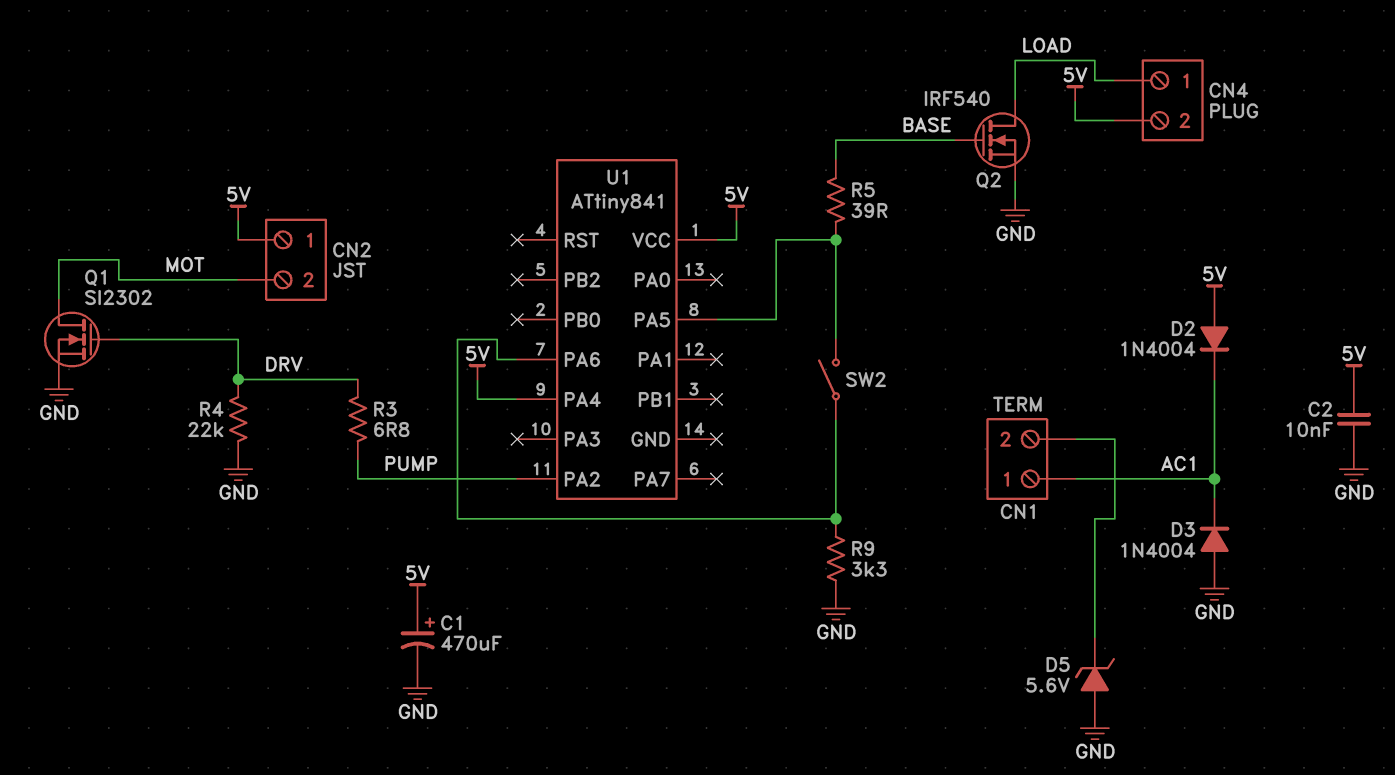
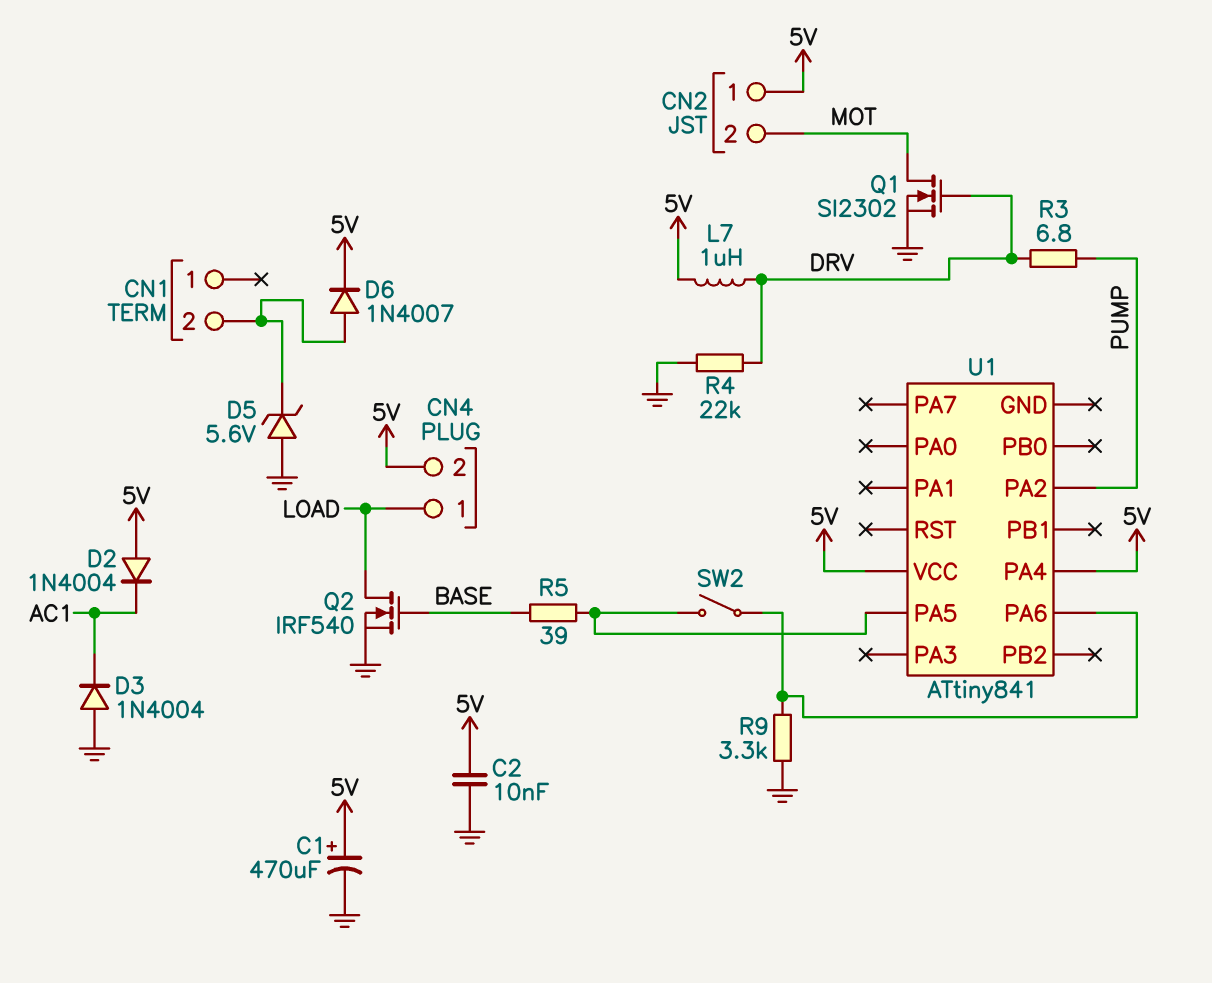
CN1 pin 1: AC1 -> none
D6: none -> diode 1N4007 (A CN1/2, K 5V)
L7: none -> 1uH (5V, DRV)

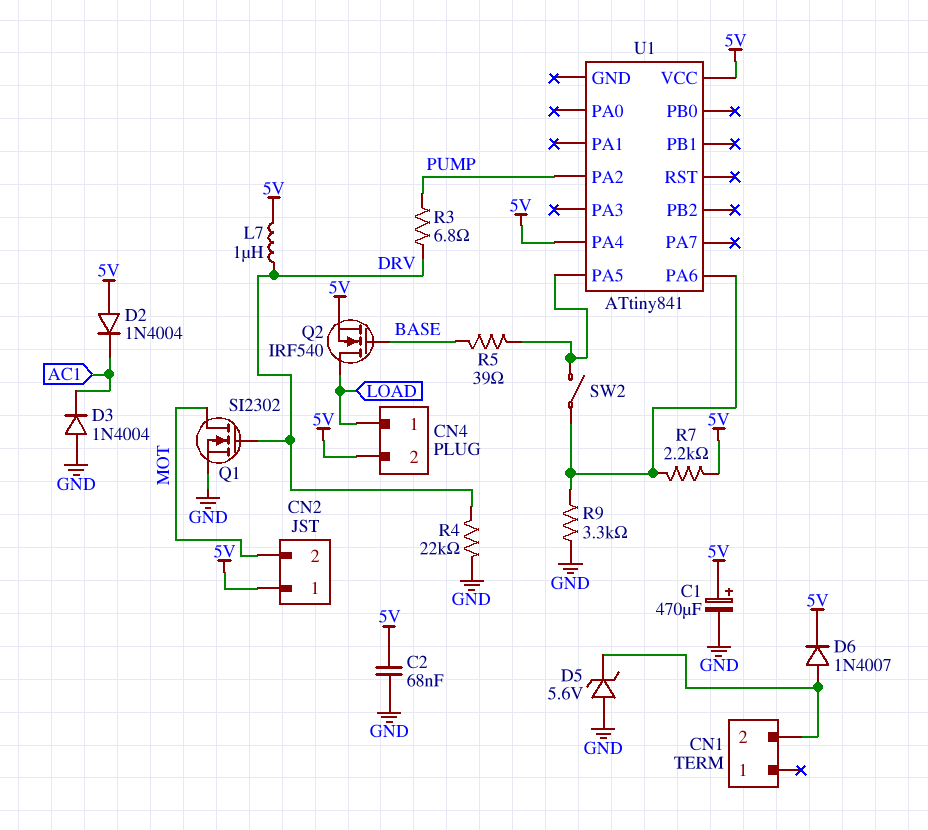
C2: 10nF (5V, GND) -> 68nF (5V, GND)
Q2: NMOS IRF540 (G BASE, D LOAD, S GND) -> NMOS IRF540 (G BASE, D LOAD, S 5V)
R7: none -> 2.2k (5V, U1/PA6)

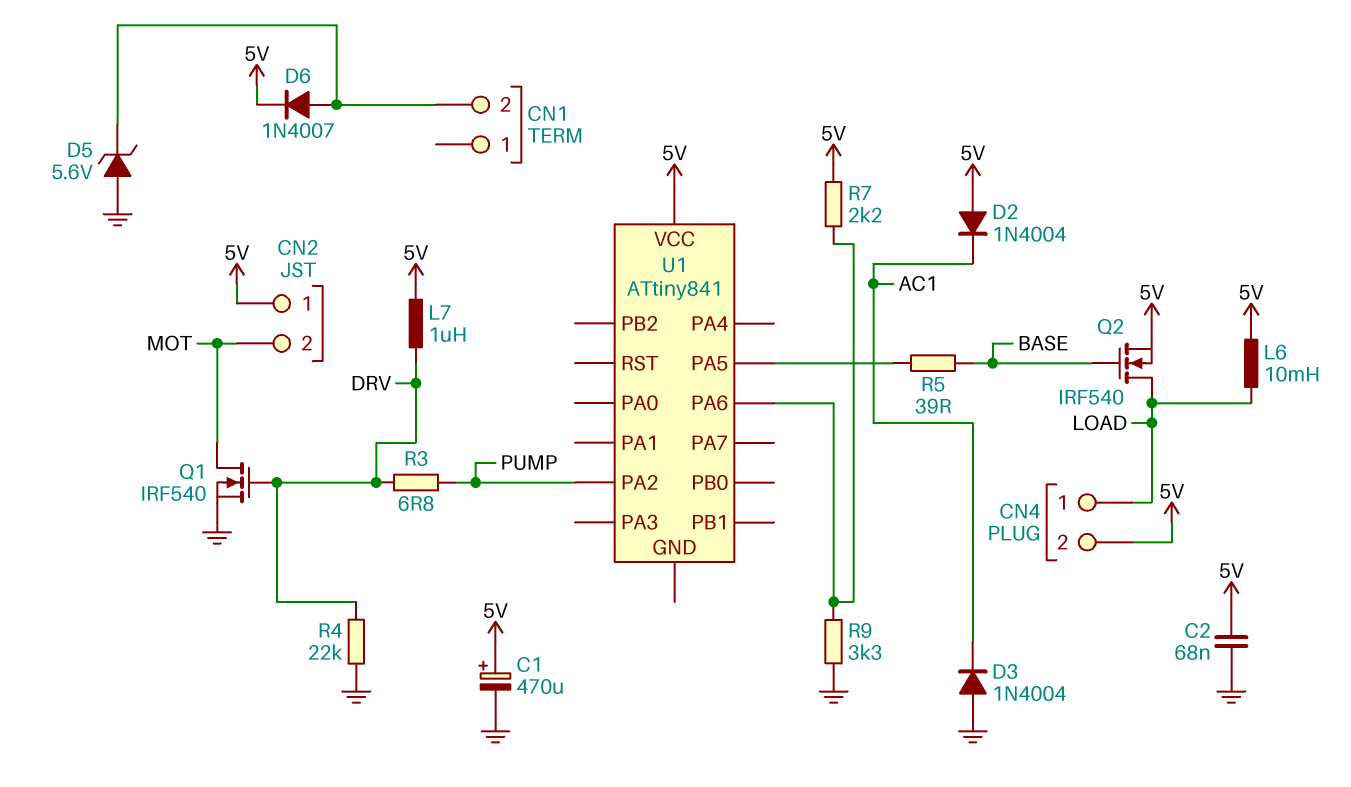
L6: none -> 10mH (5V, LOAD)
Q1: NMOS SI2302 (G DRV, D MOT, S GND) -> NMOS IRF540 (G DRV, D MOT, S GND)
SW2: switch (U1/PA5, U1/PA6) -> none
U1 pin PA4: 5V -> none

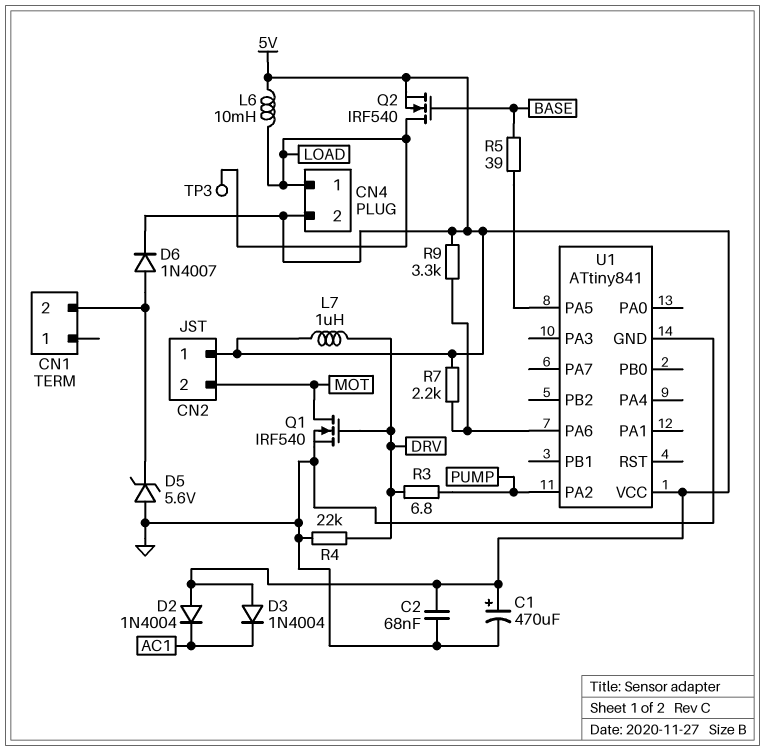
D3: diode 1N4004 (A GND, K AC1) -> diode 1N4004 (A 5V, K AC1)
R9: 3.3k (GND, U1/PA6) -> 3.3k (5V, U1/PA6)
TP3: none -> test point (LOAD)
U1 pin GND: none -> GND

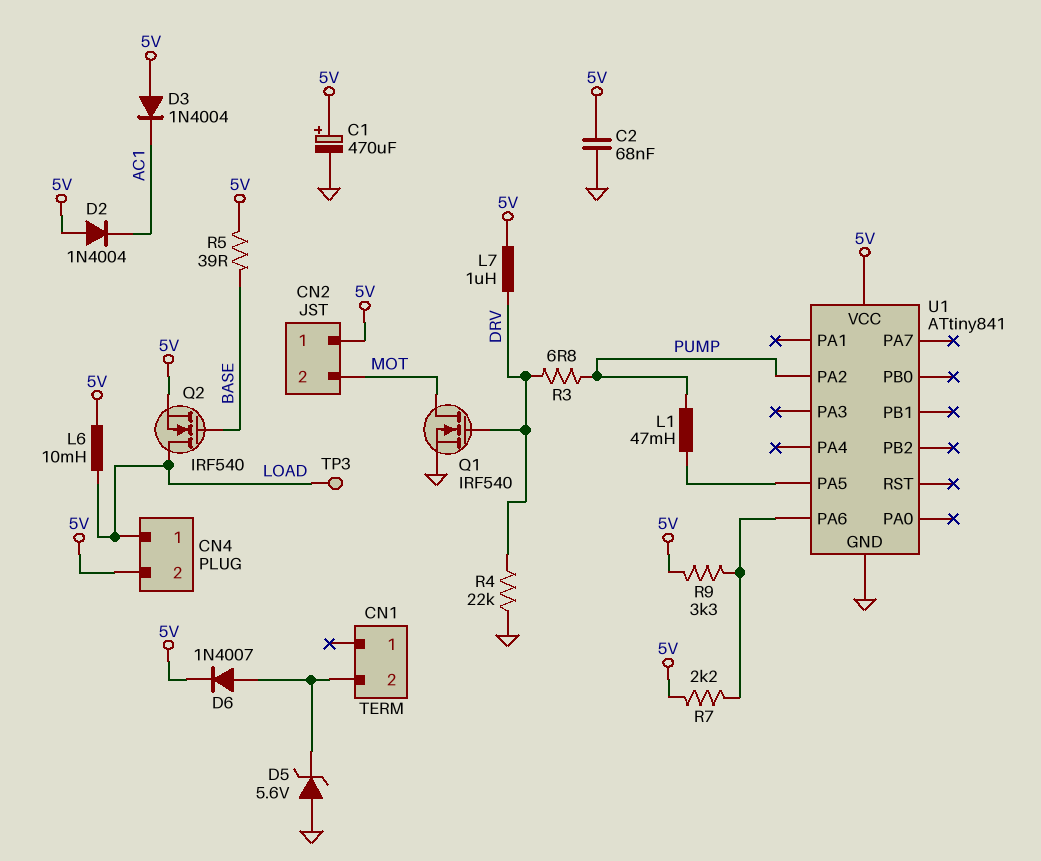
L1: none -> 47mH (PUMP, U1/PA5)
R5: 39 (BASE, U1/PA5) -> 39 (5V, BASE)

